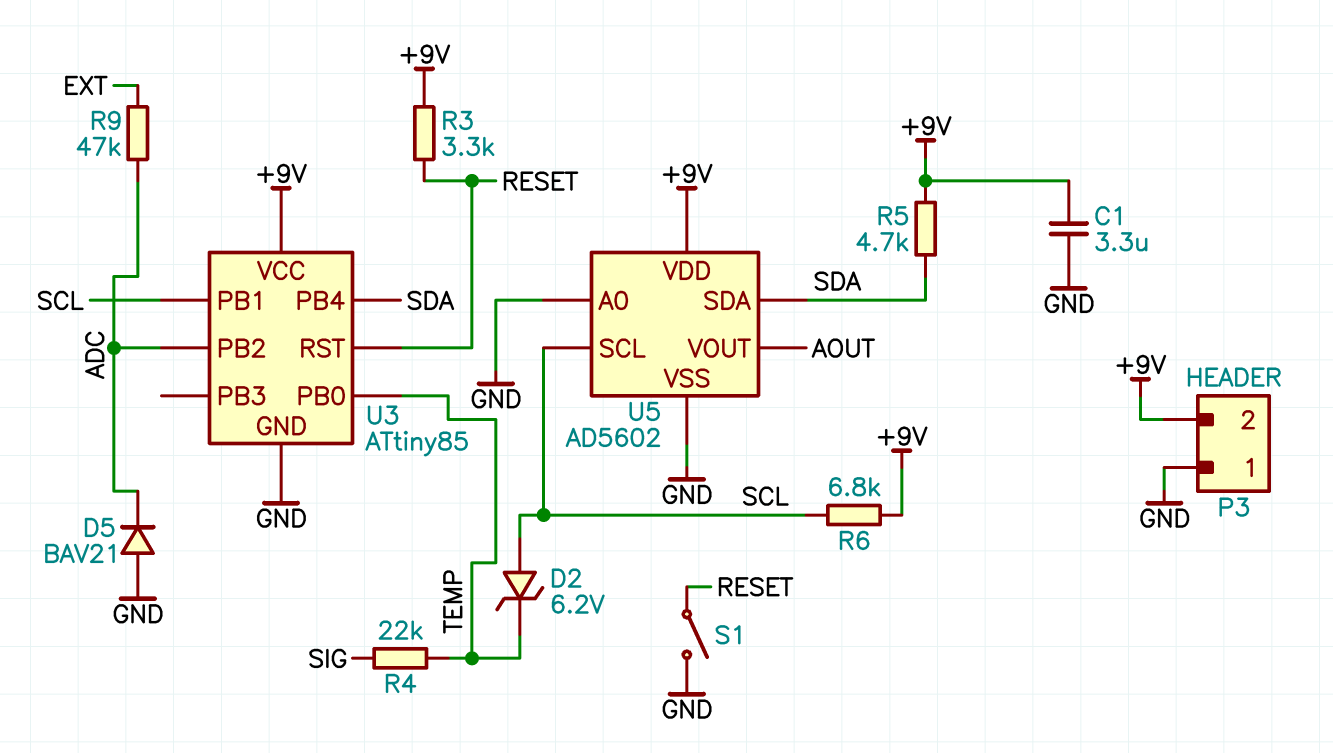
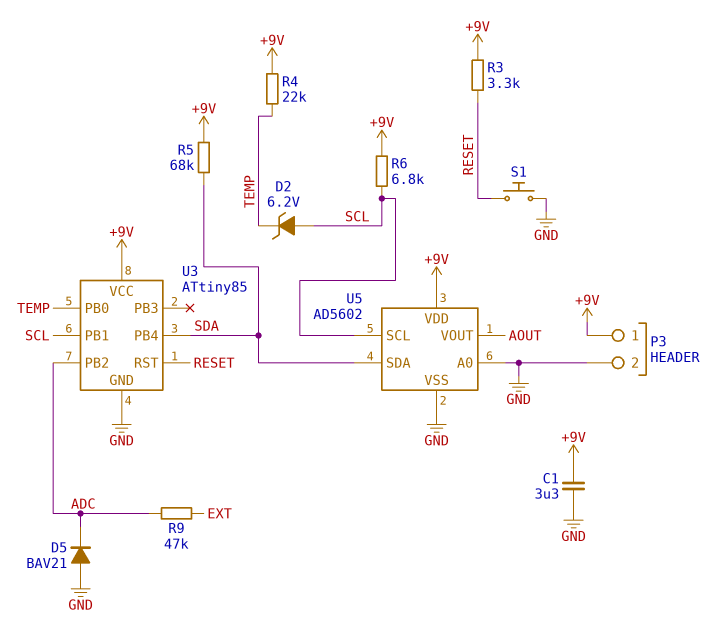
P3 pin 1: GND -> +9V
P3 pin 2: +9V -> GND
R4: 22k (SIG, TEMP) -> 22k (+9V, TEMP)
R5: 4.7k (+9V, SDA) -> 68k (+9V, SDA)
S1: switch (GND, RESET) -> button (GND, RESET)

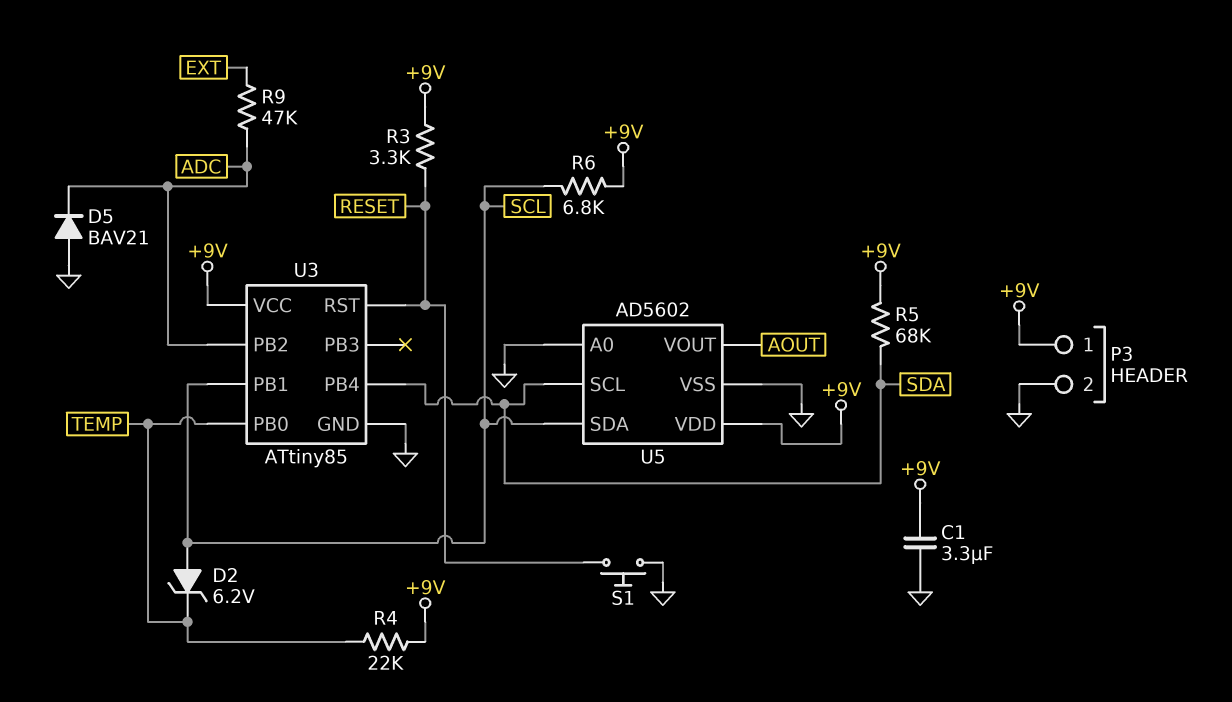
U5 pin SCL: SCL -> SDA
U5 pin SDA: SDA -> SCL

